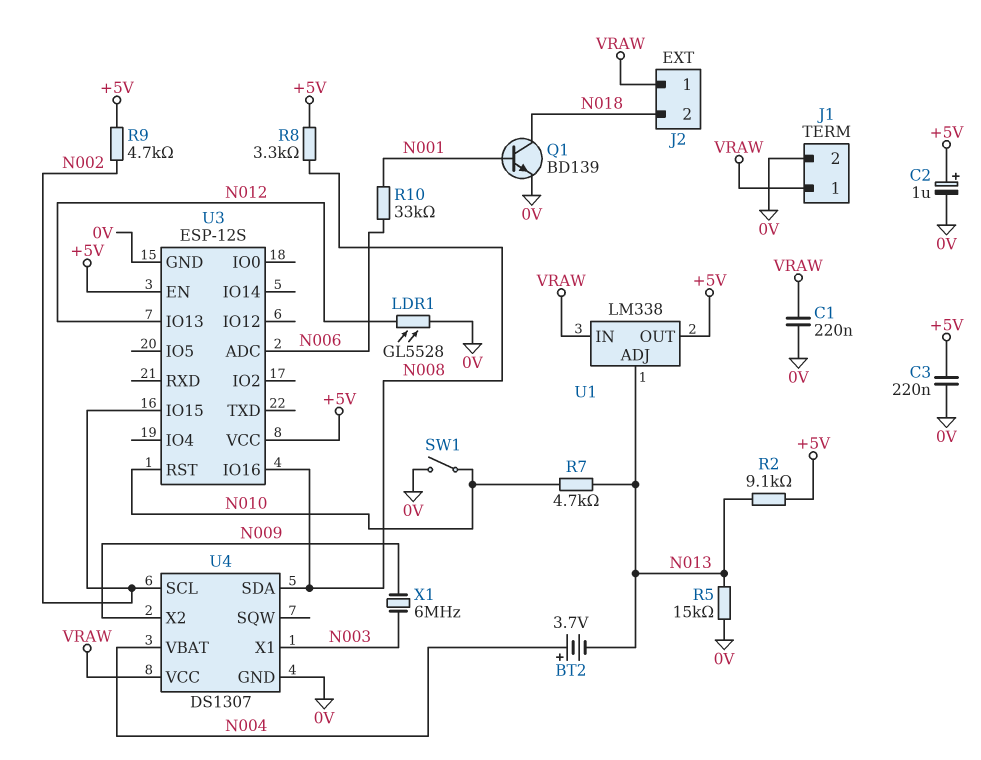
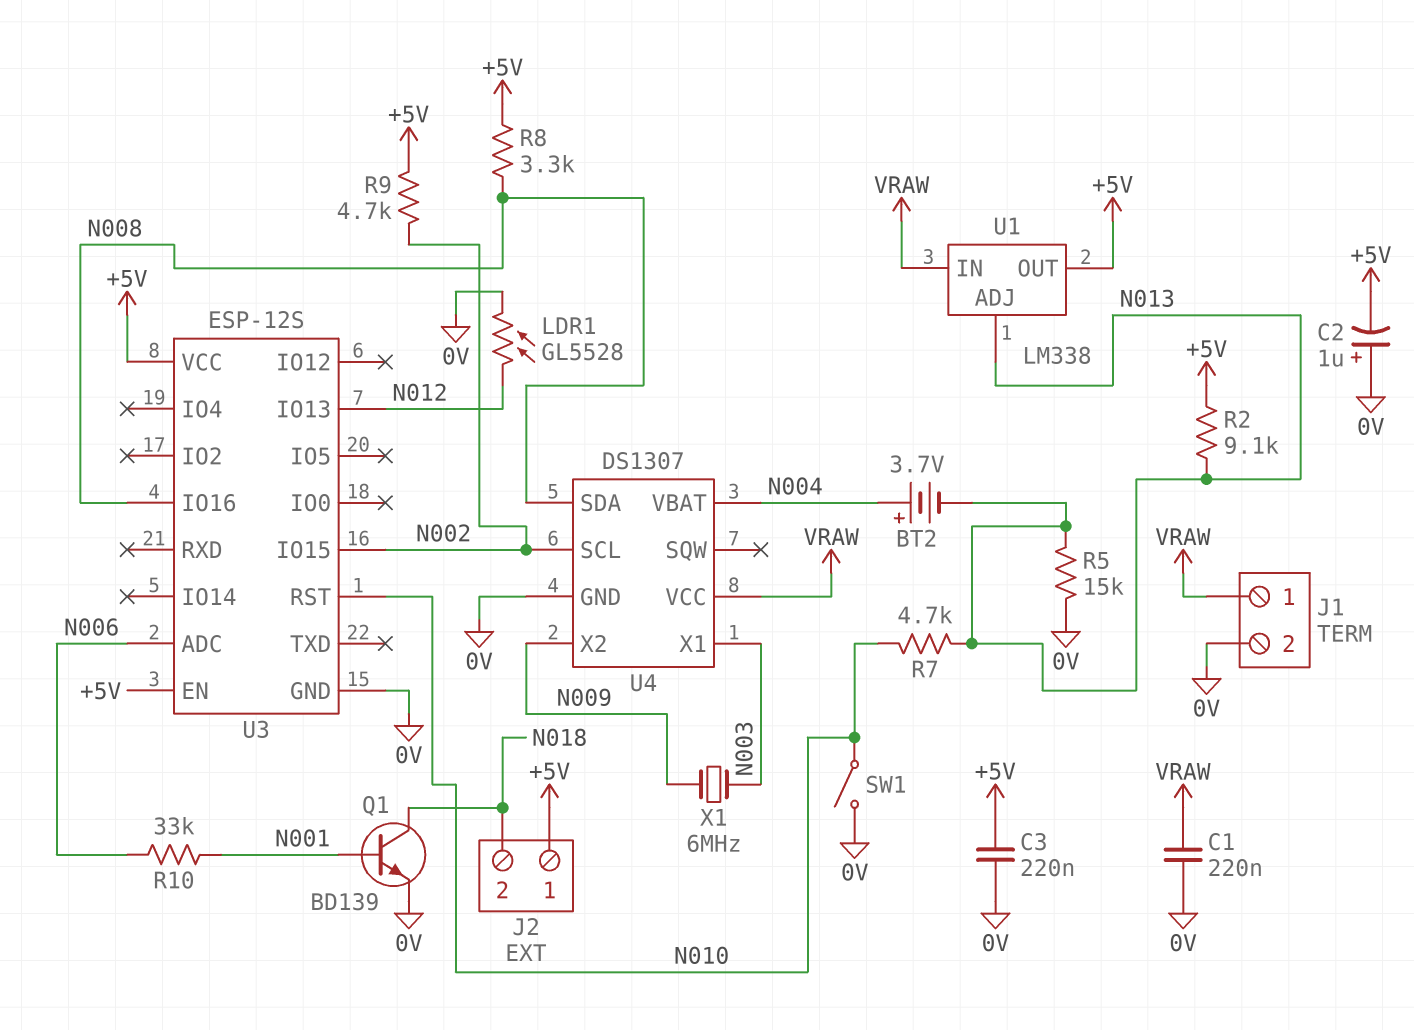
C2: 1uF (plus +5V, minus 0V) -> 1uF (plus 0V, minus +5V)
J2 pin 1: VRAW -> +5V

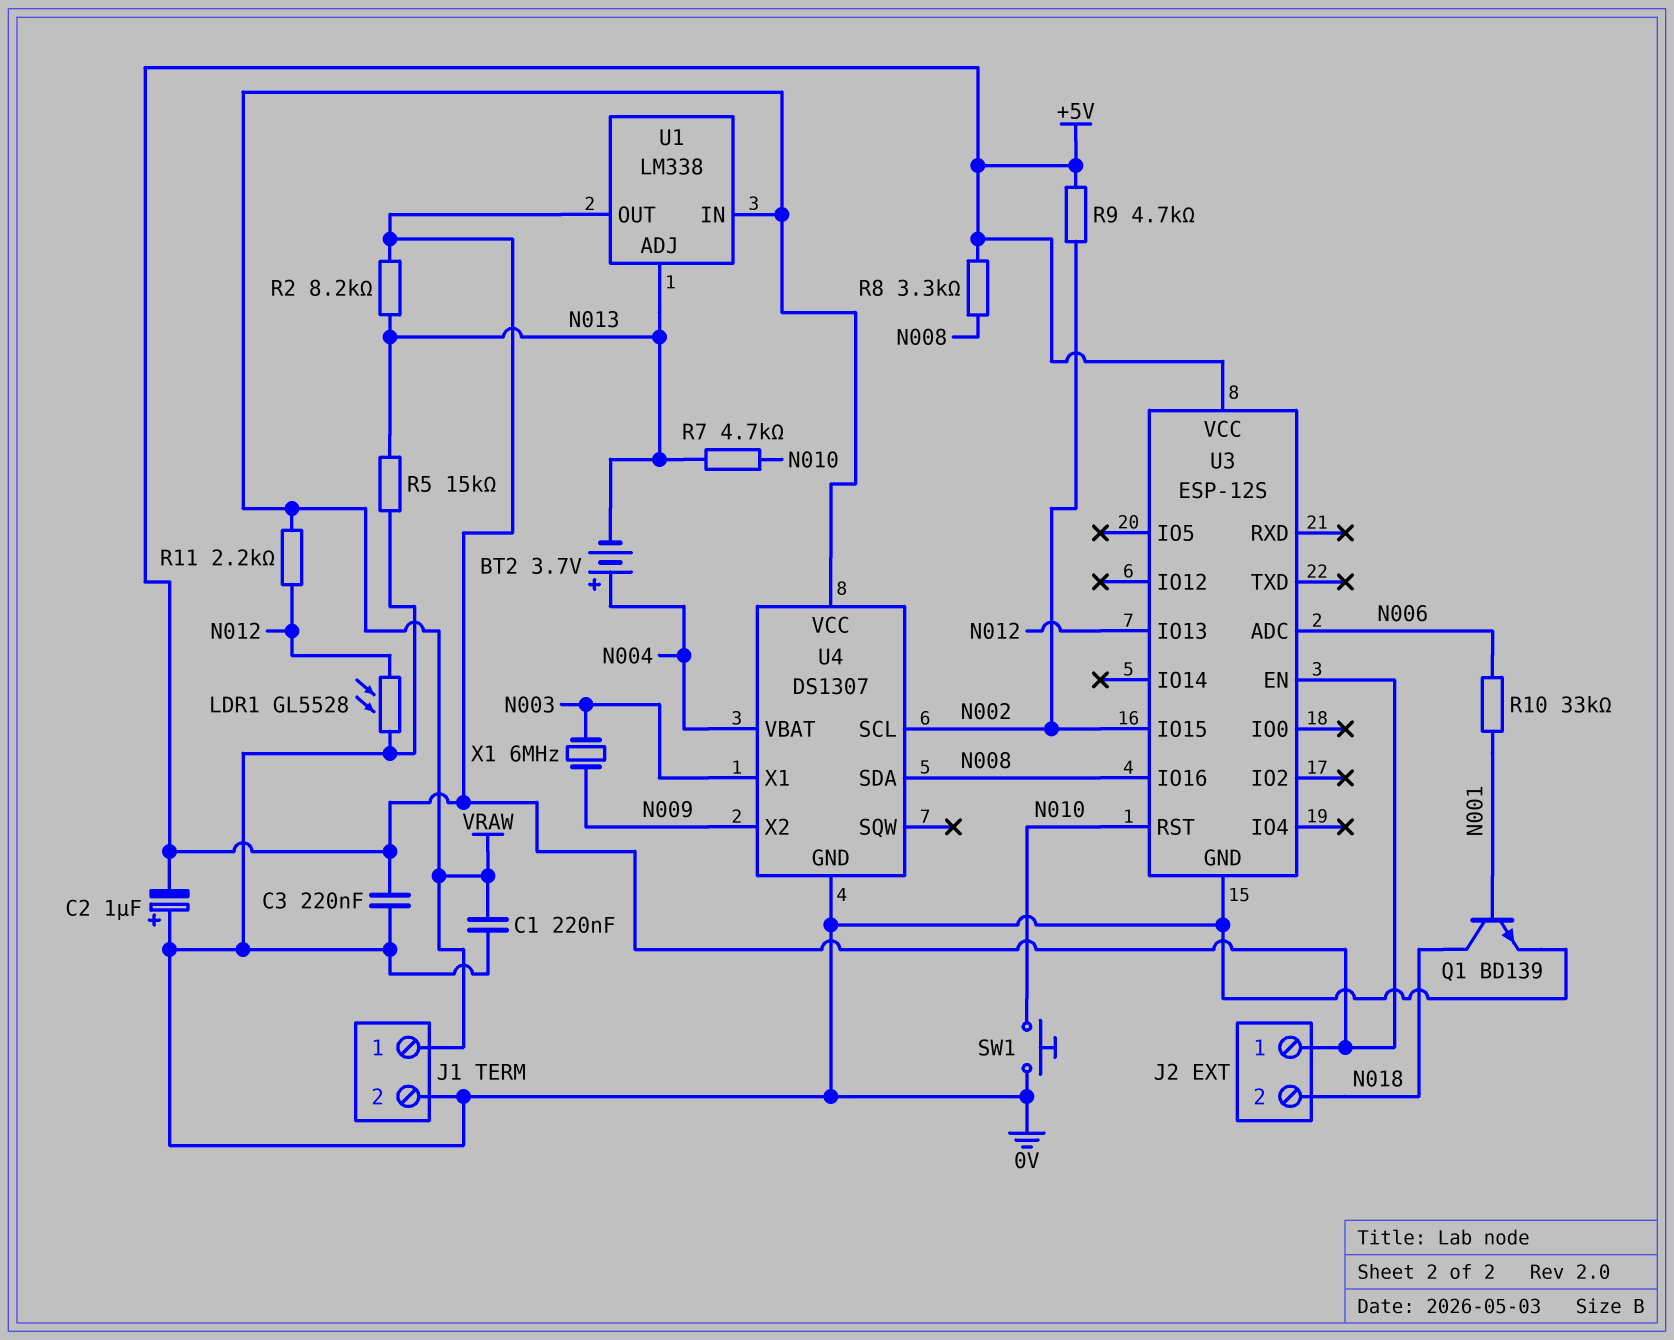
R2: 9.1k (+5V, N013) -> 8.2k (+5V, N013)
R11: none -> 2.2k (N012, VRAW)
SW1: switch (0V, N010) -> button (0V, N010)

